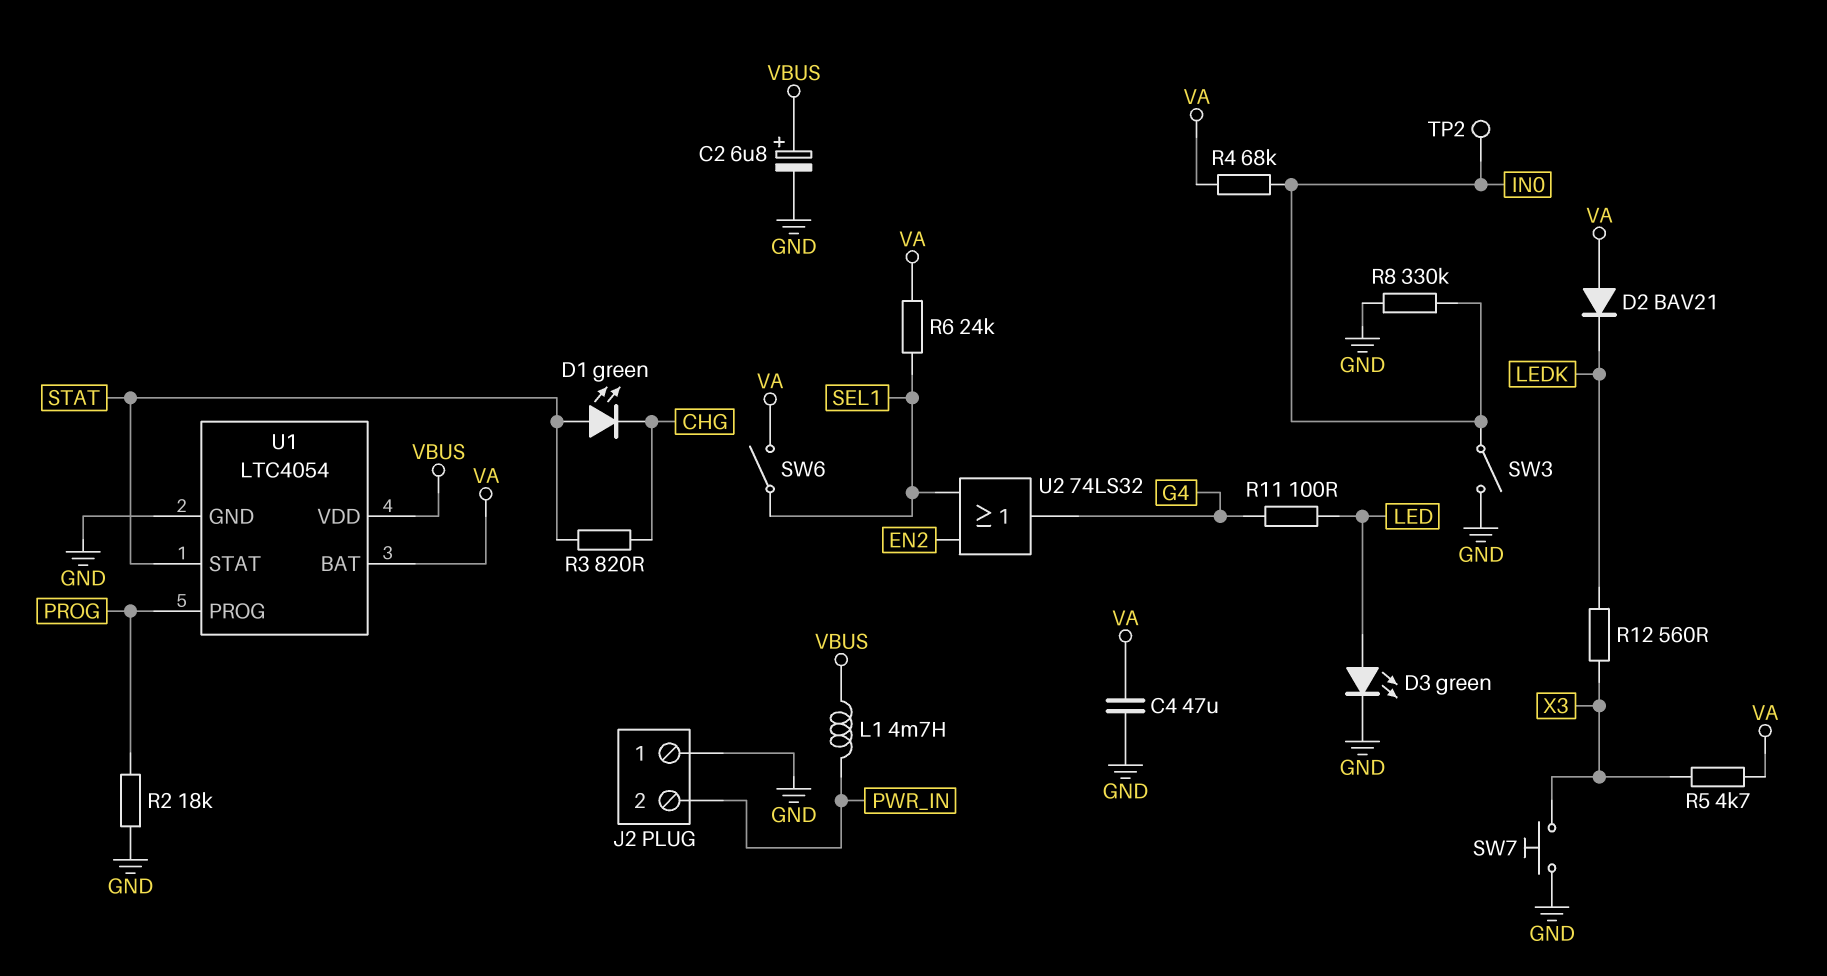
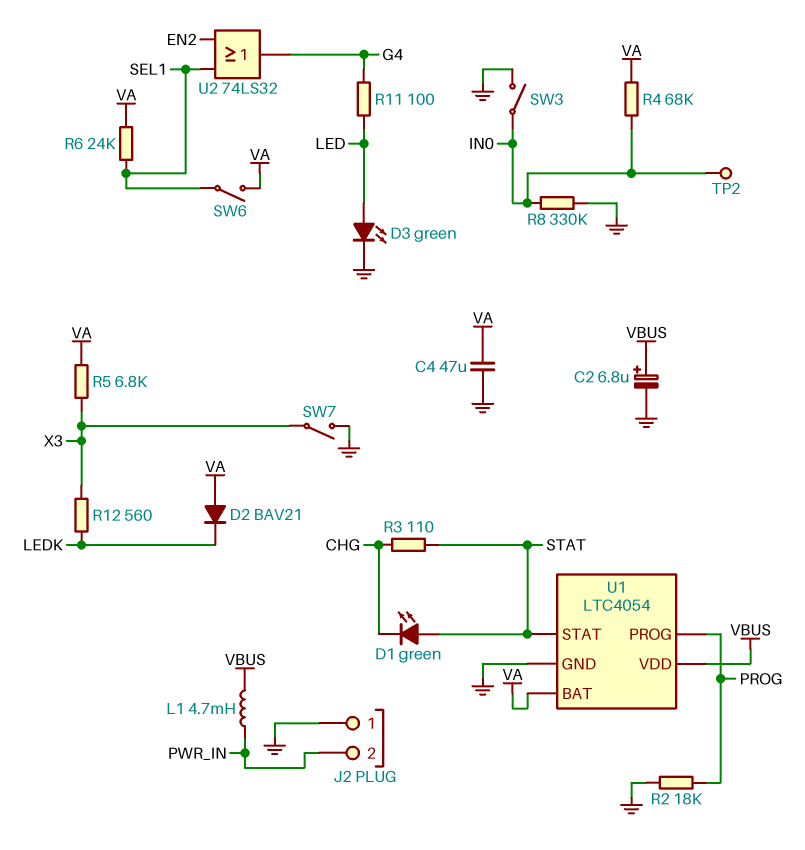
R3: 820 (CHG, STAT) -> 110 (CHG, STAT)
R5: 4.7k (VA, X3) -> 6.8k (VA, X3)
SW7: button (GND, X3) -> switch (GND, X3)

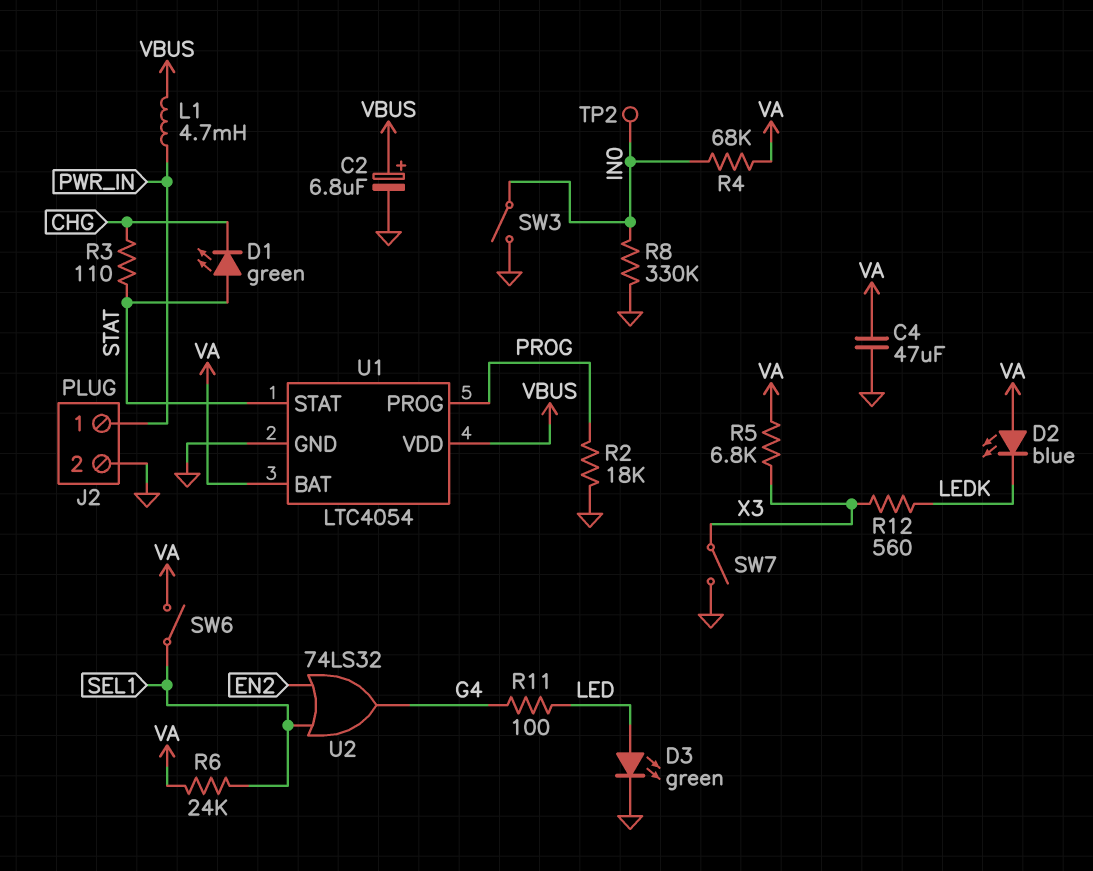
D2: diode BAV21 (A VA, K LEDK) -> LED blue (A VA, K LEDK)
J2 pin 1: GND -> PWR_IN
J2 pin 2: PWR_IN -> GND

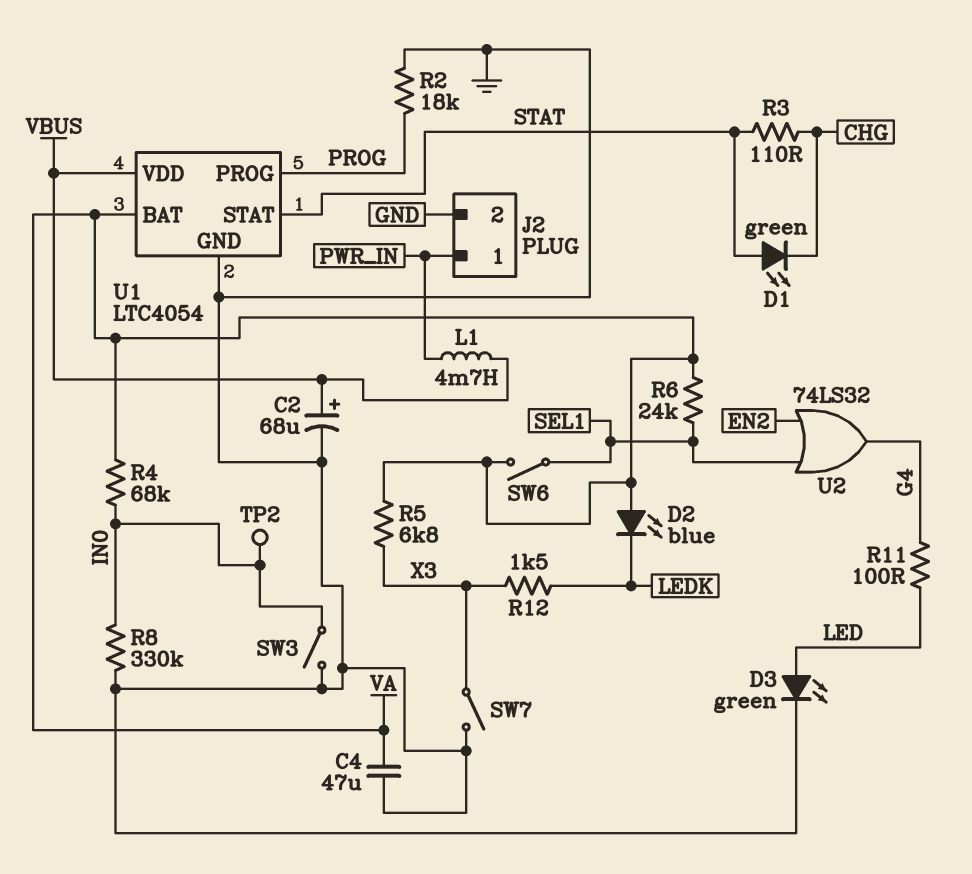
C2: 6.8uF (plus VBUS, minus GND) -> 68uF (plus VBUS, minus GND)
R12: 560 (LEDK, X3) -> 1.5k (LEDK, X3)

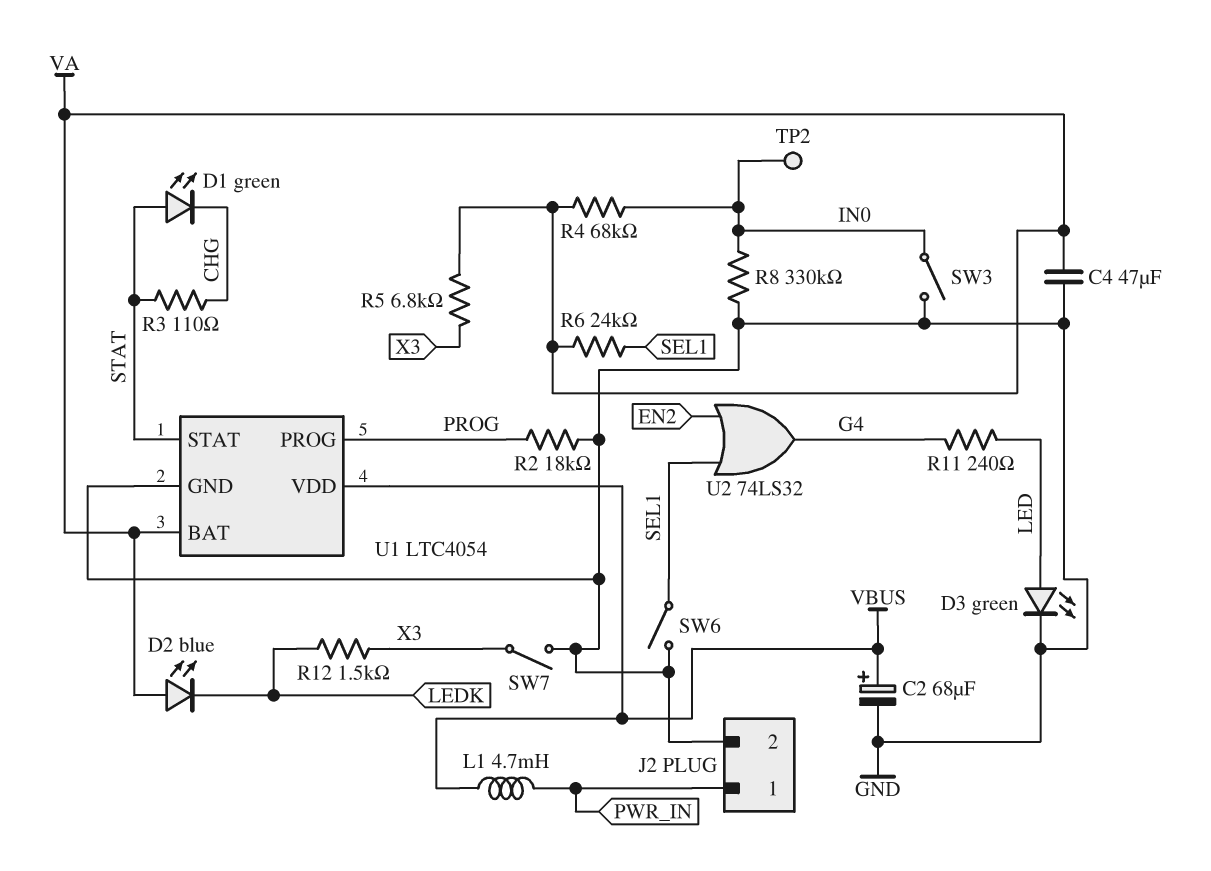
R11: 100 (G4, LED) -> 240 (G4, LED)
SW6: switch (SEL1, VA) -> switch (GND, SEL1)

